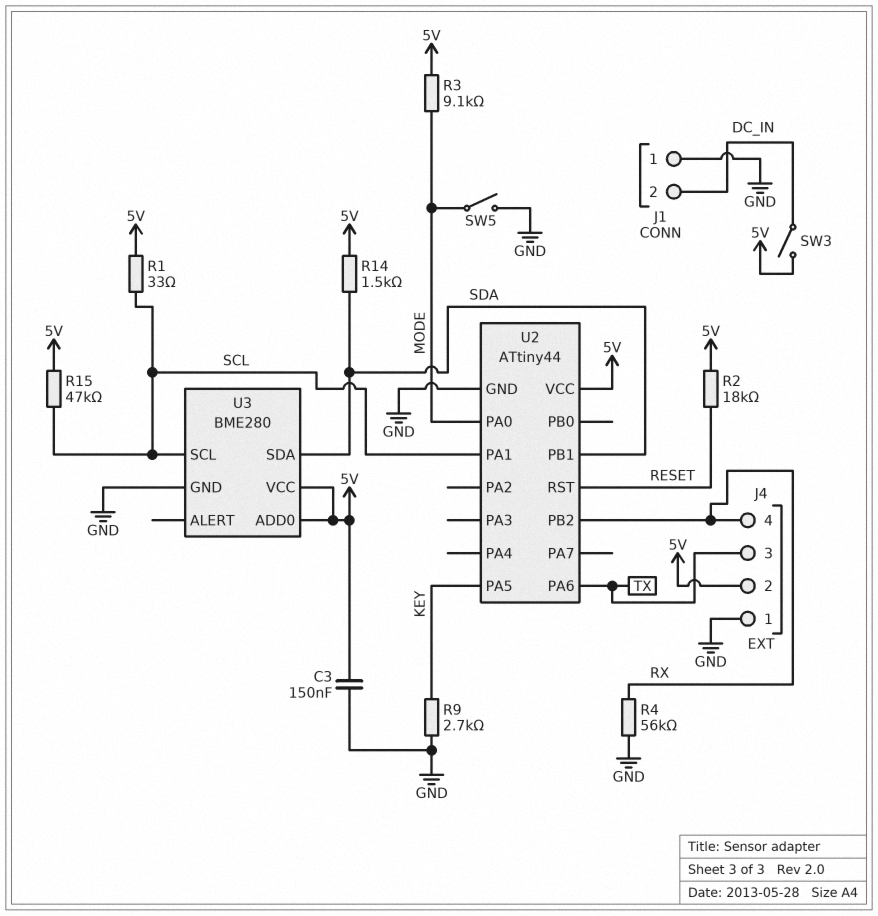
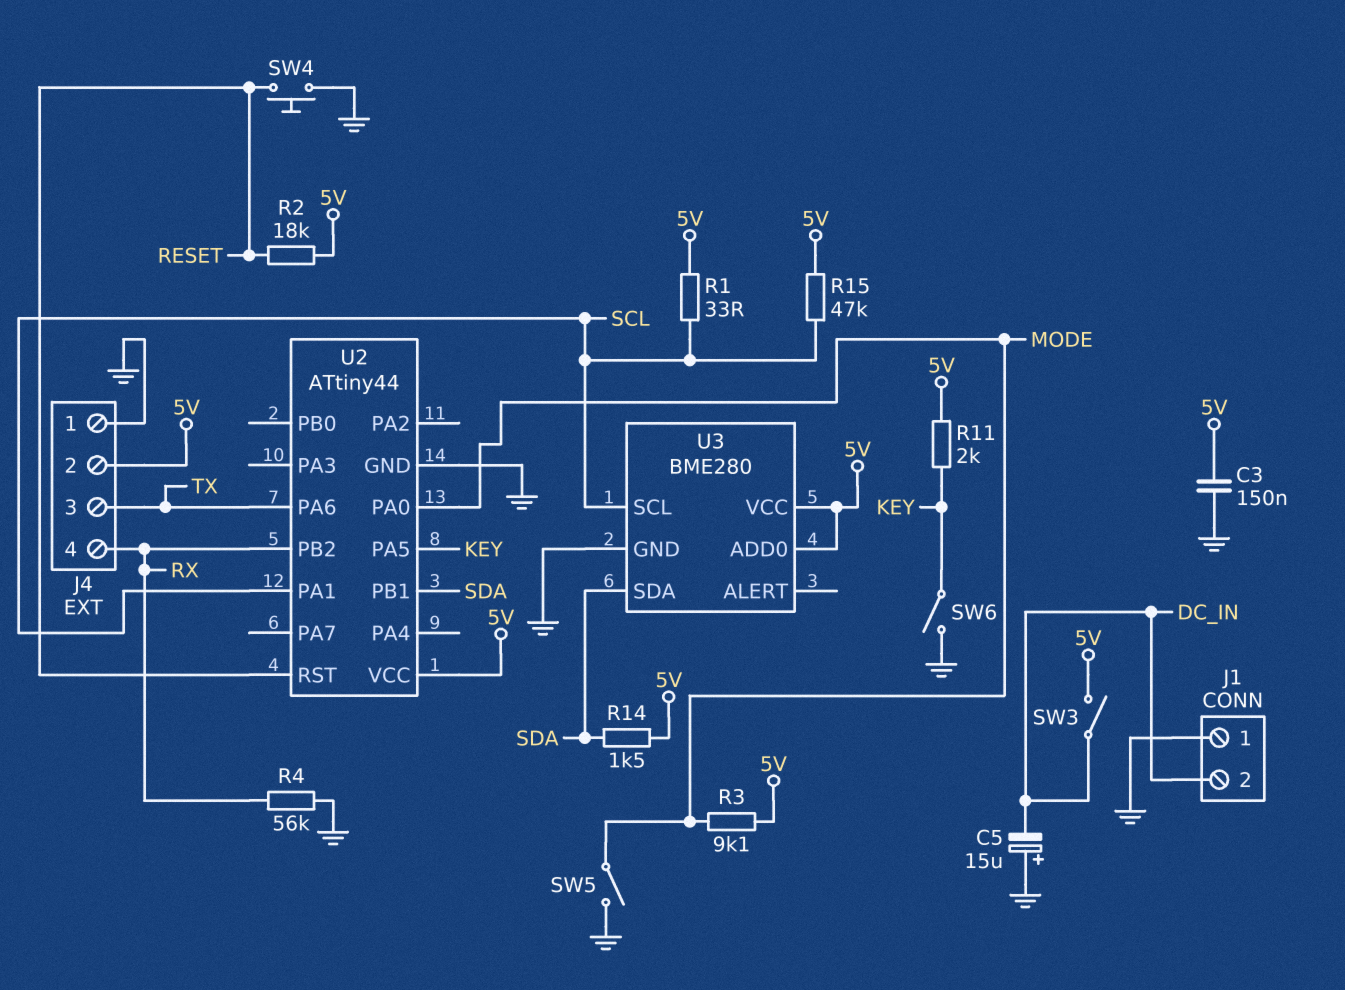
C5: none -> 15uF (plus GND, minus DC_IN)
R9: 2.7k (GND, KEY) -> none
R11: none -> 2k (5V, KEY)
SW4: none -> button (GND, RESET)
SW6: none -> switch (GND, KEY)

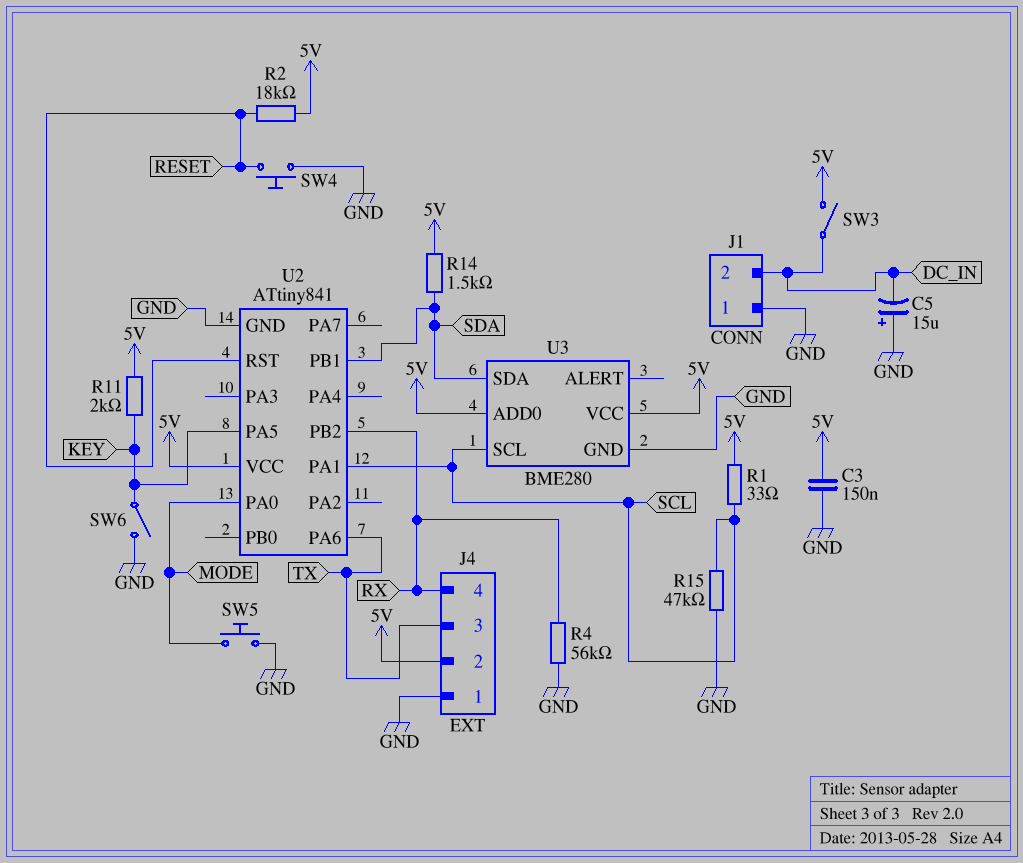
R3: 9.1k (5V, MODE) -> none
R15: 47k (5V, SCL) -> 47k (GND, SCL)
SW5: switch (GND, MODE) -> button (GND, MODE)
U2: ATtiny44 -> ATtiny841

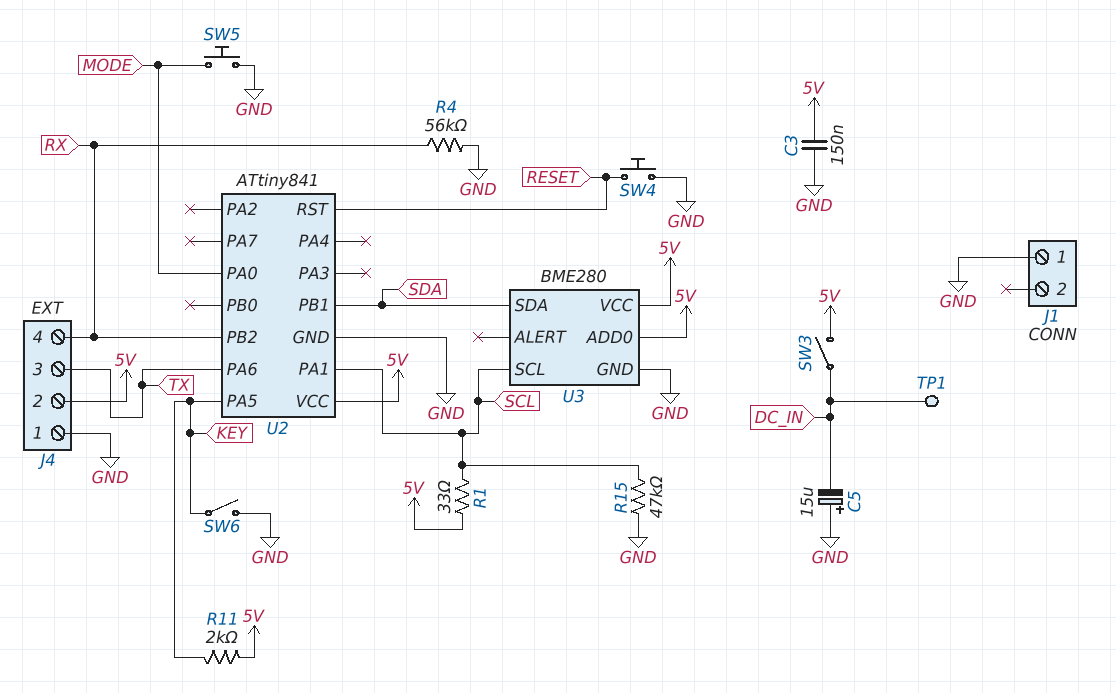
J1 pin 2: DC_IN -> none
R2: 18k (5V, RESET) -> none
R14: 1.5k (5V, SDA) -> none
TP1: none -> test point (DC_IN)

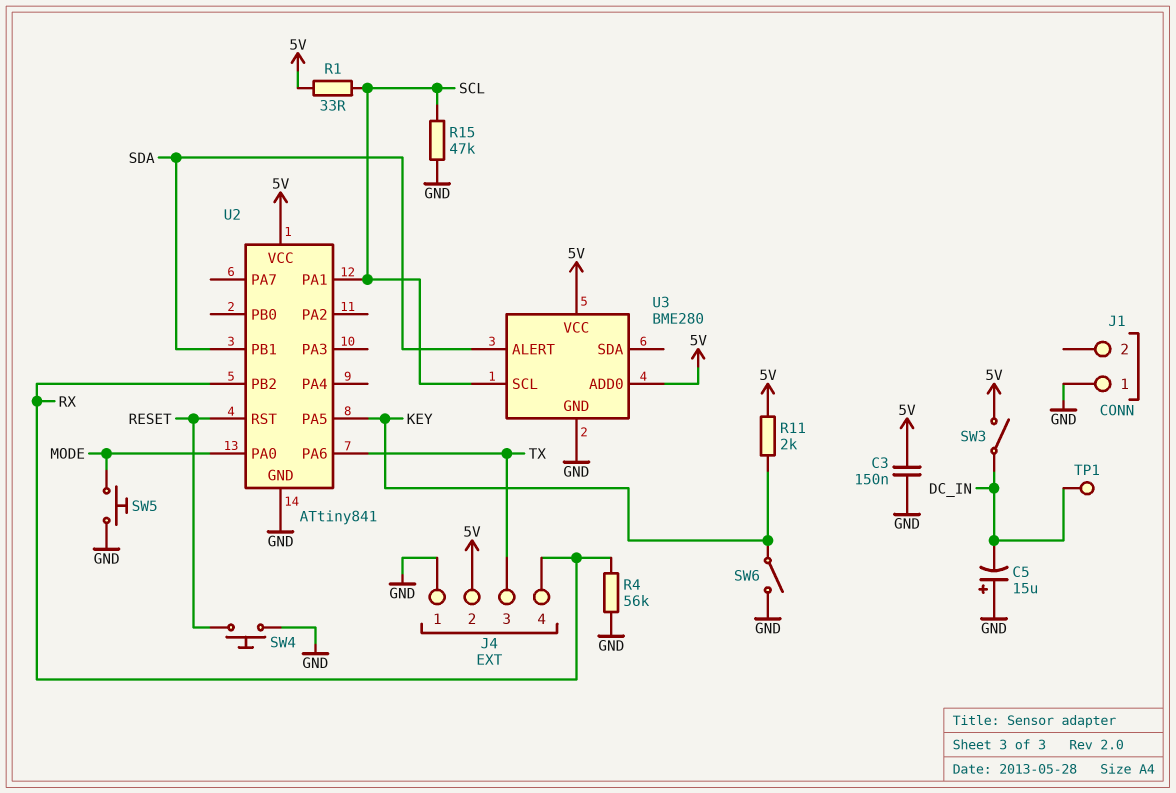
U3 pin ALERT: none -> SDA
U3 pin SDA: SDA -> none

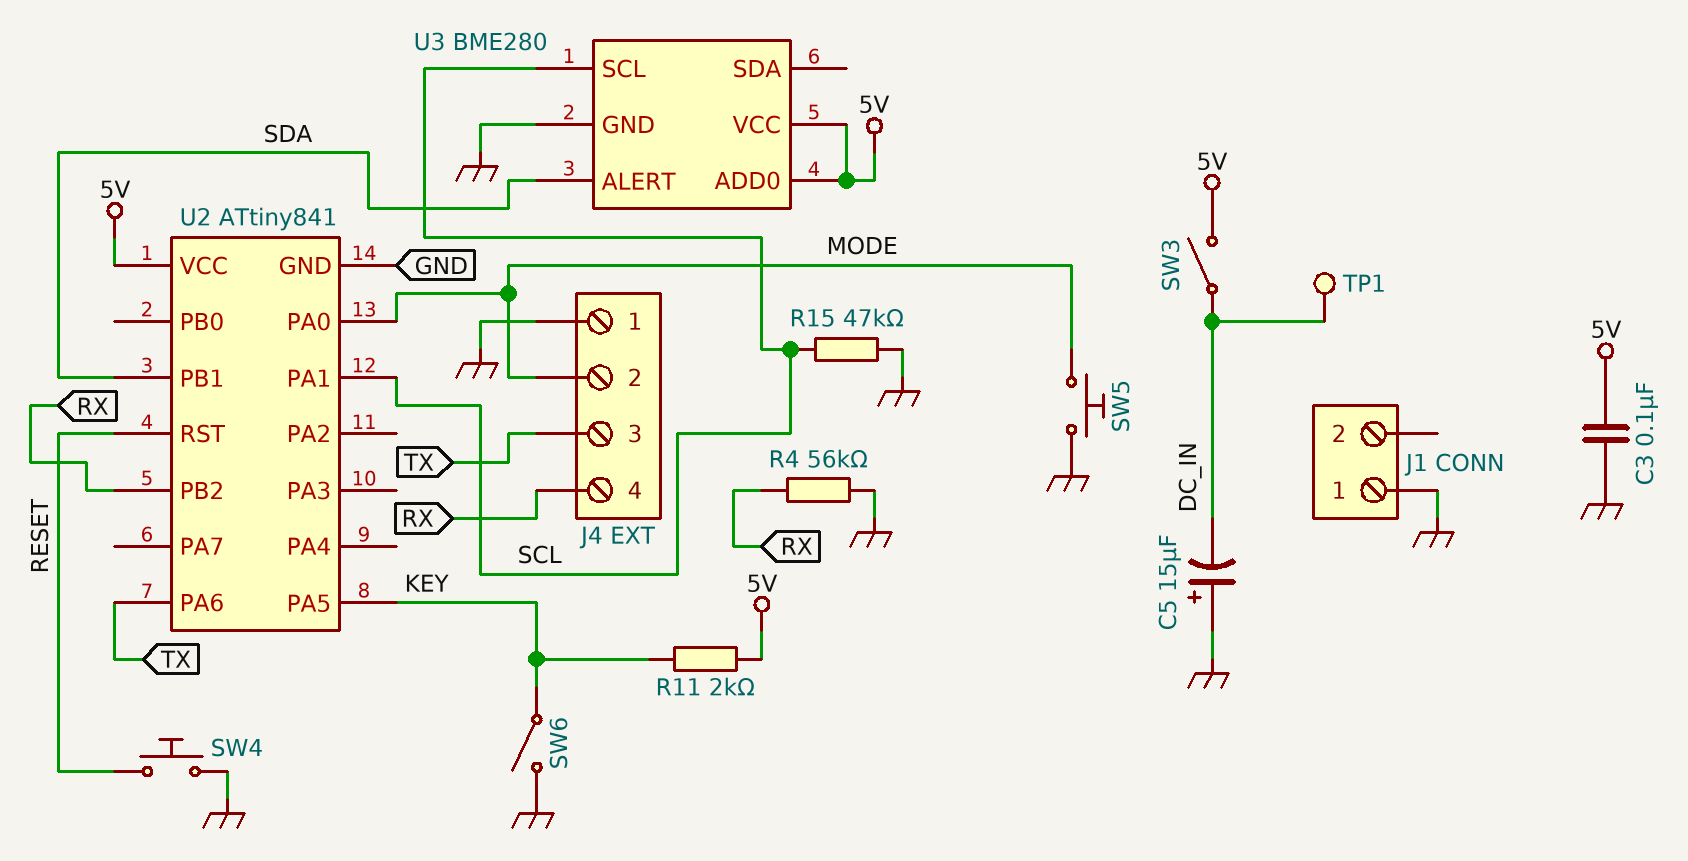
C3: 150nF (5V, GND) -> 100nF (5V, GND)
J4 pin 2: 5V -> MODE
R1: 33 (5V, SCL) -> none

